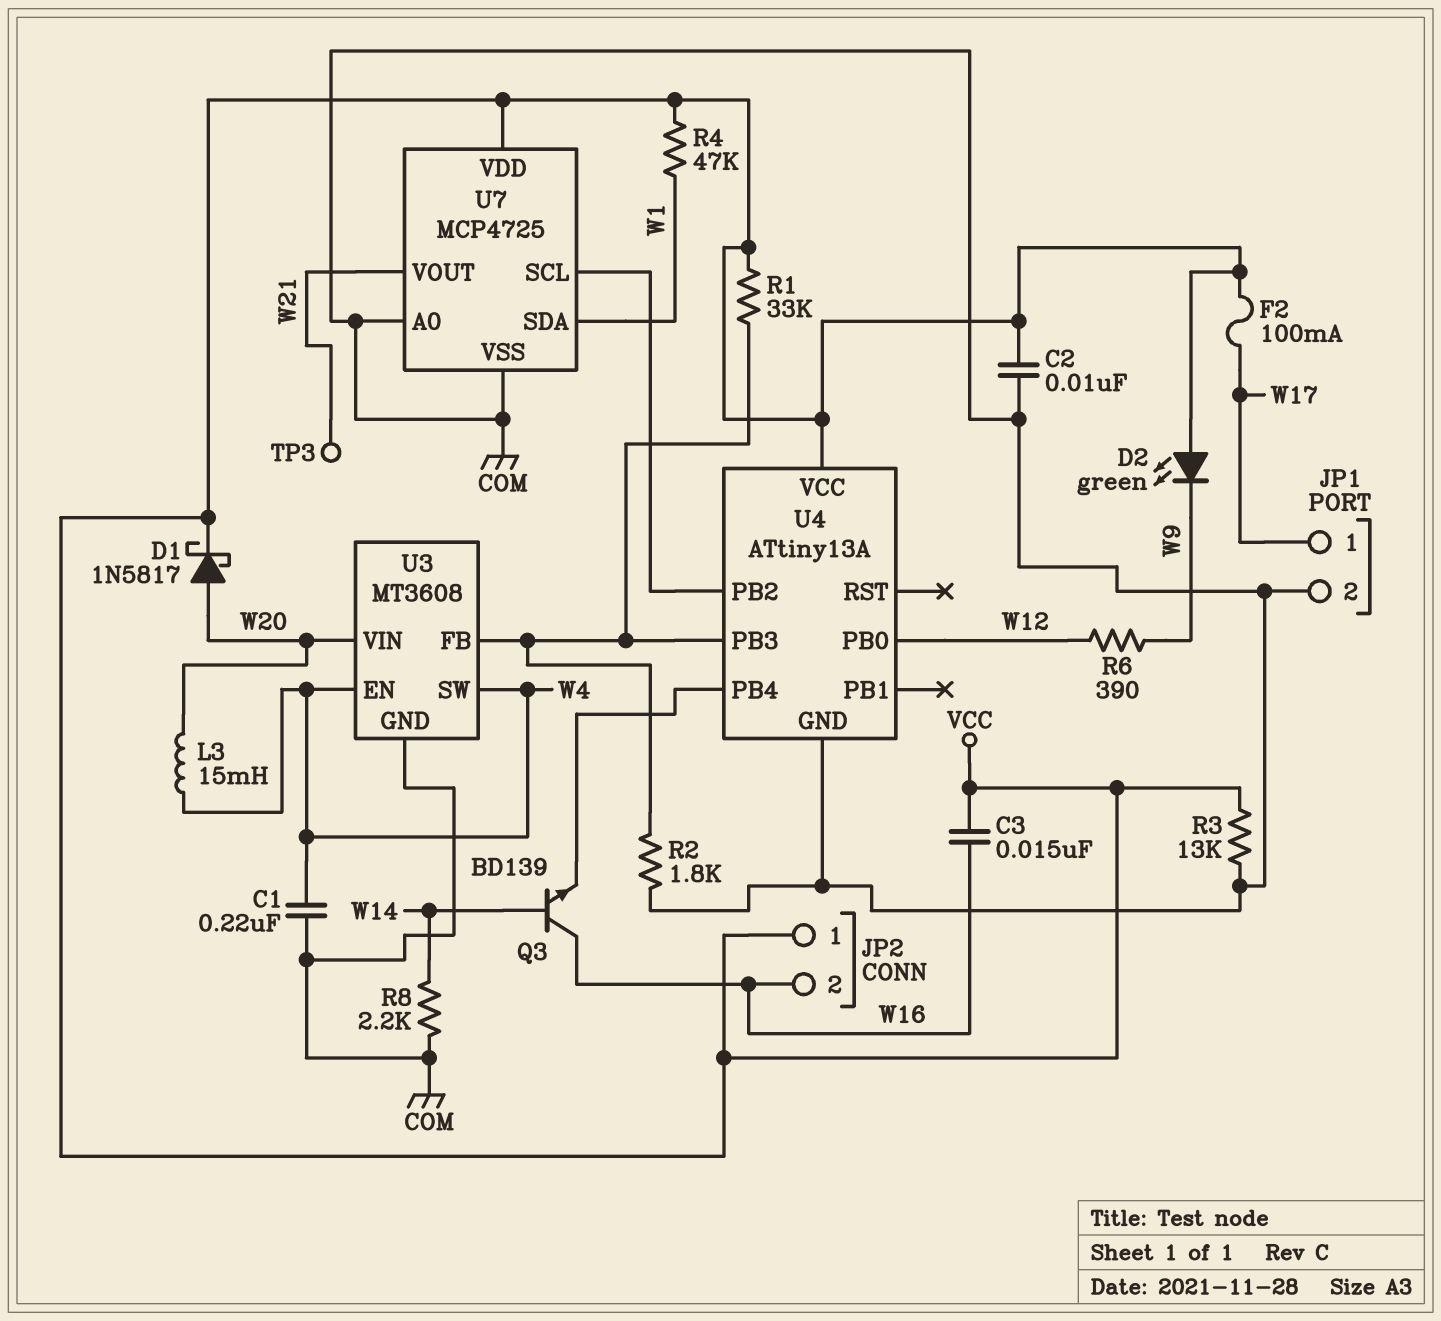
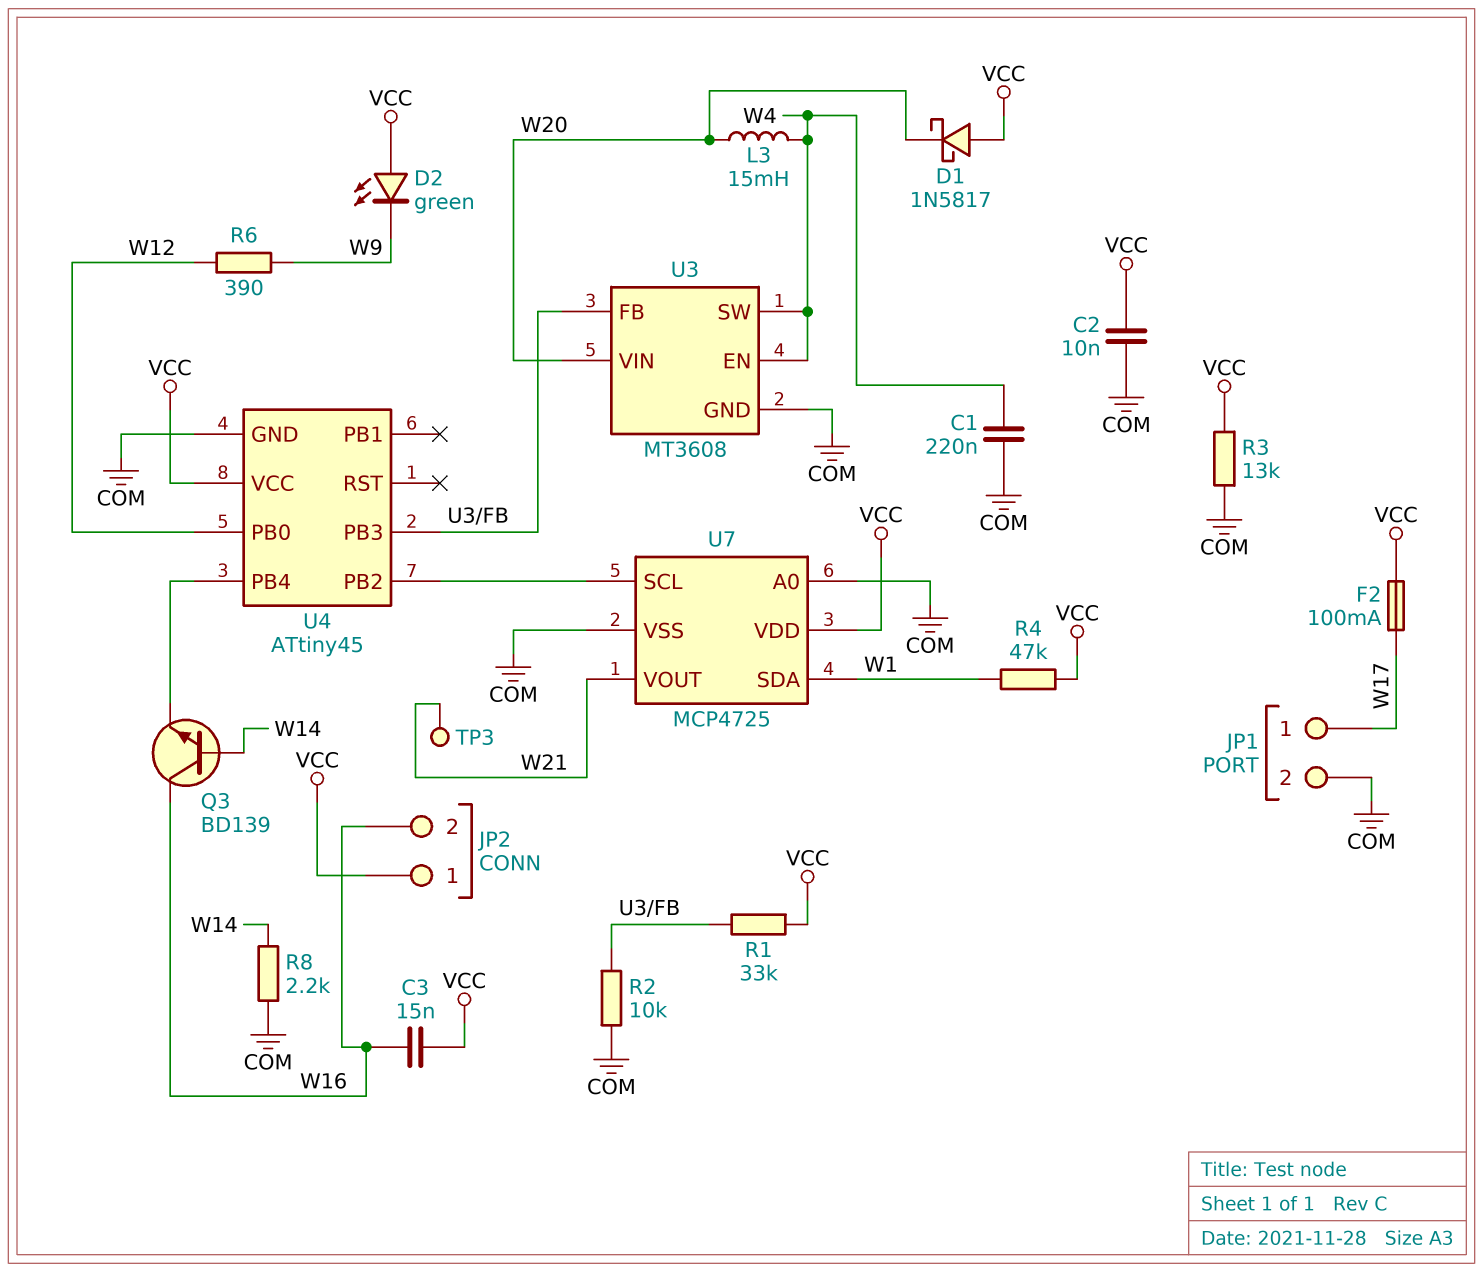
D1: schottky 1N5817 (A W20, K VCC) -> schottky 1N5817 (A VCC, K W20)
R2: 1.8k (COM, U3/FB) -> 10k (COM, U3/FB)
U4: ATtiny13A -> ATtiny45

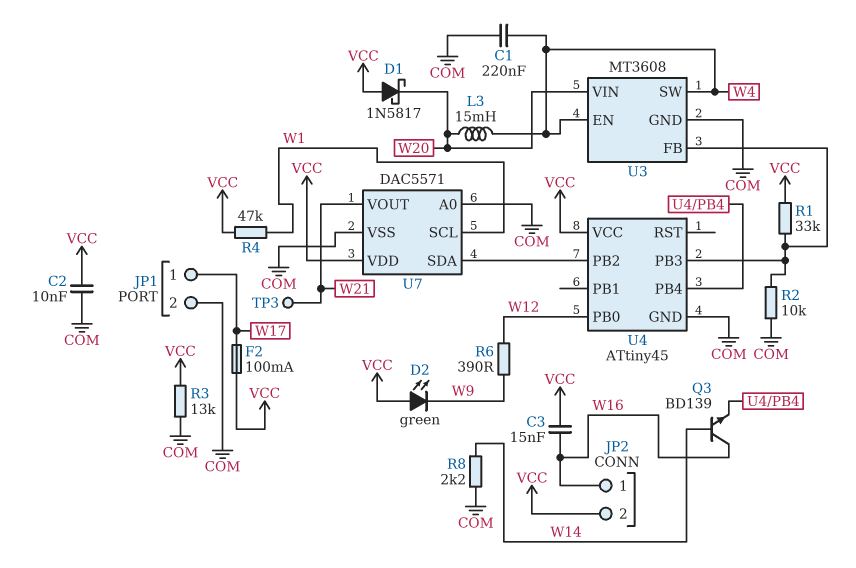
JP2 pin 1: VCC -> W16
JP2 pin 2: W16 -> VCC
U7: MCP4725 -> DAC5571
U7 pin SCL: U4/PB2 -> W1
U7 pin SDA: W1 -> U4/PB2

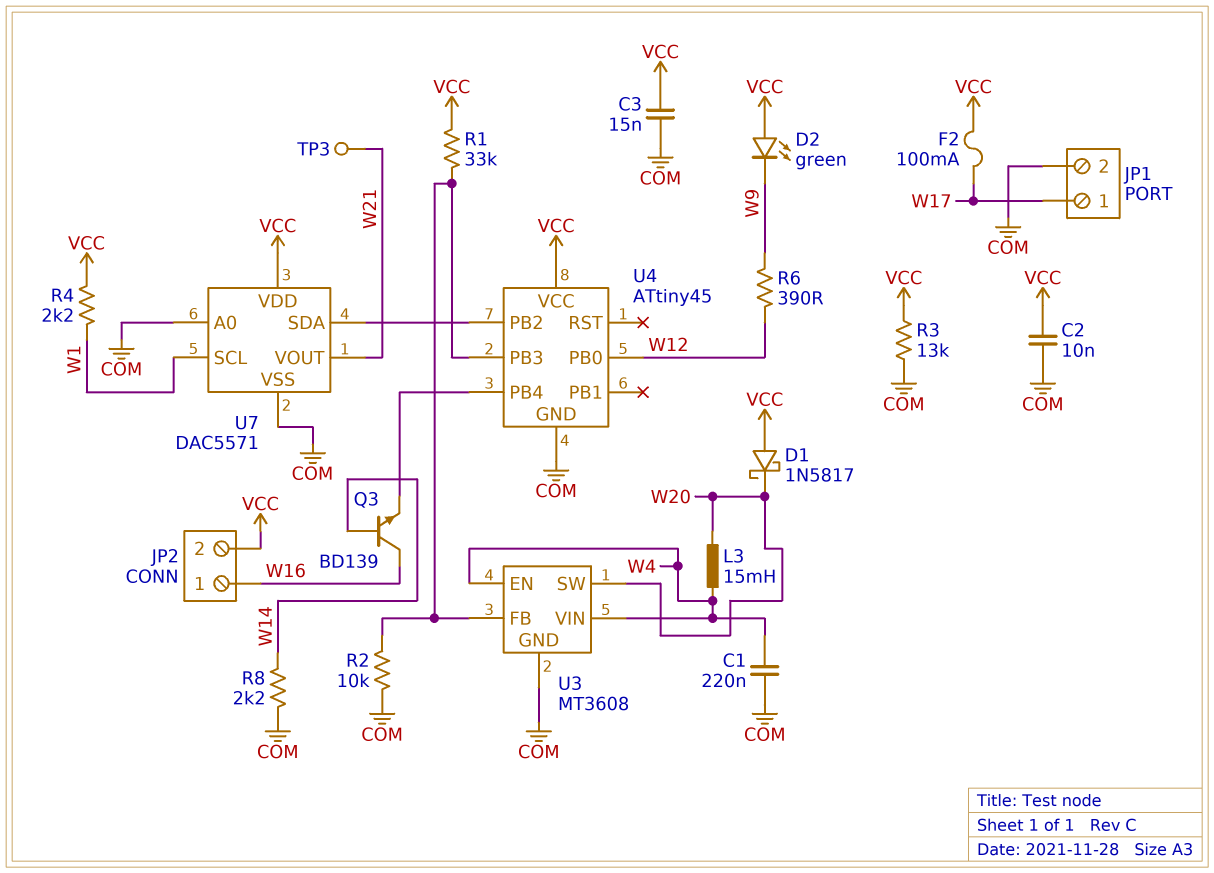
C3: 15nF (VCC, W16) -> 15nF (COM, VCC)
R4: 47k (VCC, W1) -> 2.2k (VCC, W1)
U3 pin SW: W4 -> W20
U3 pin VIN: W20 -> W4

